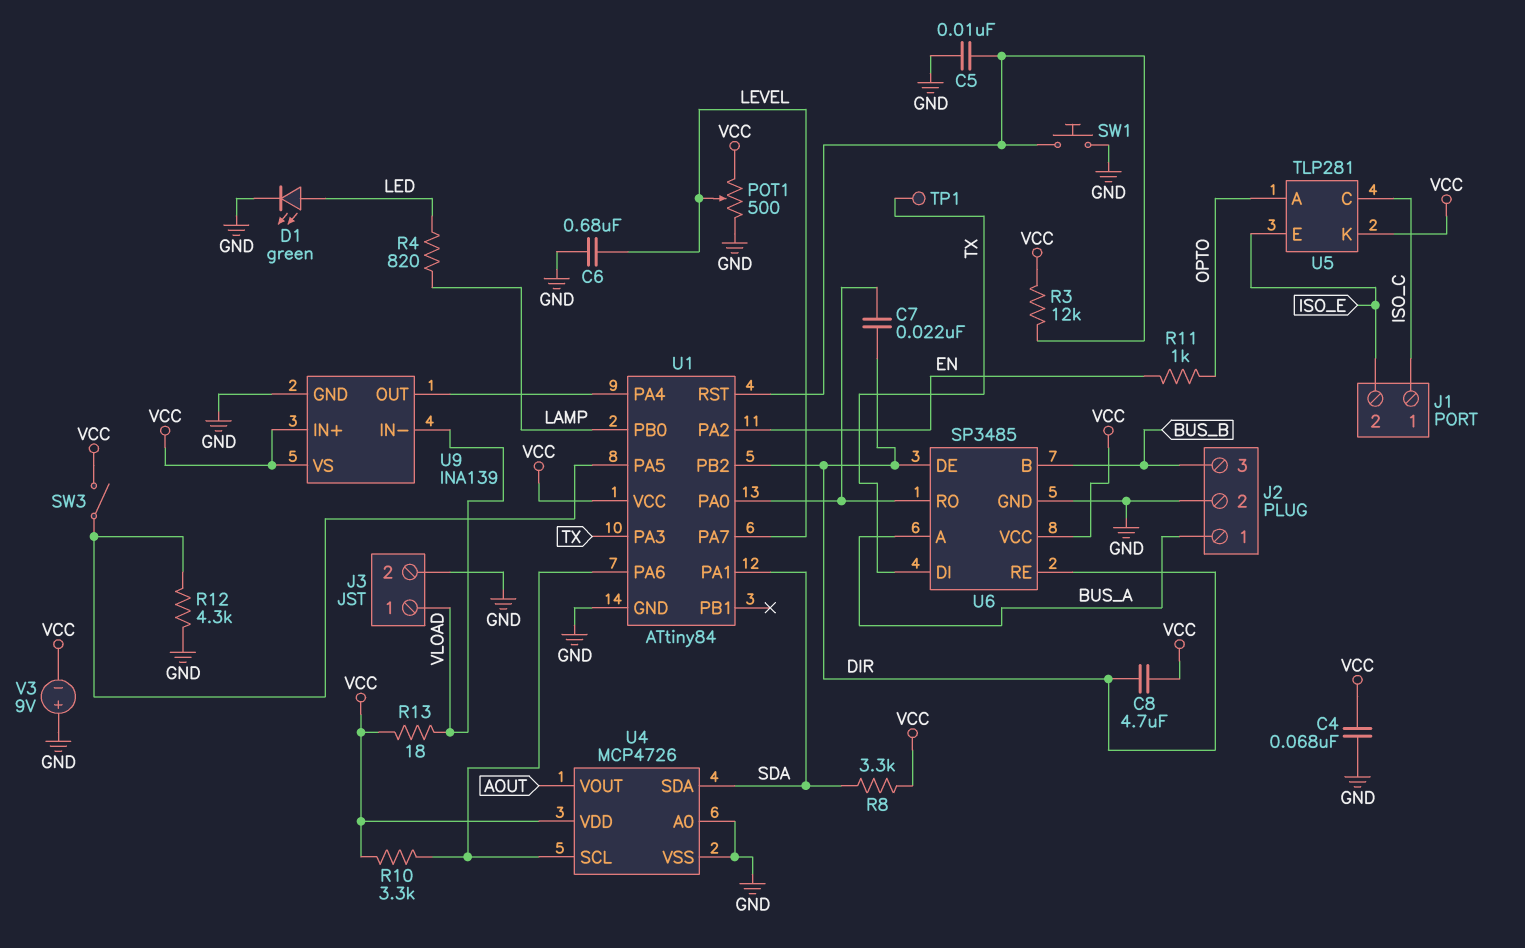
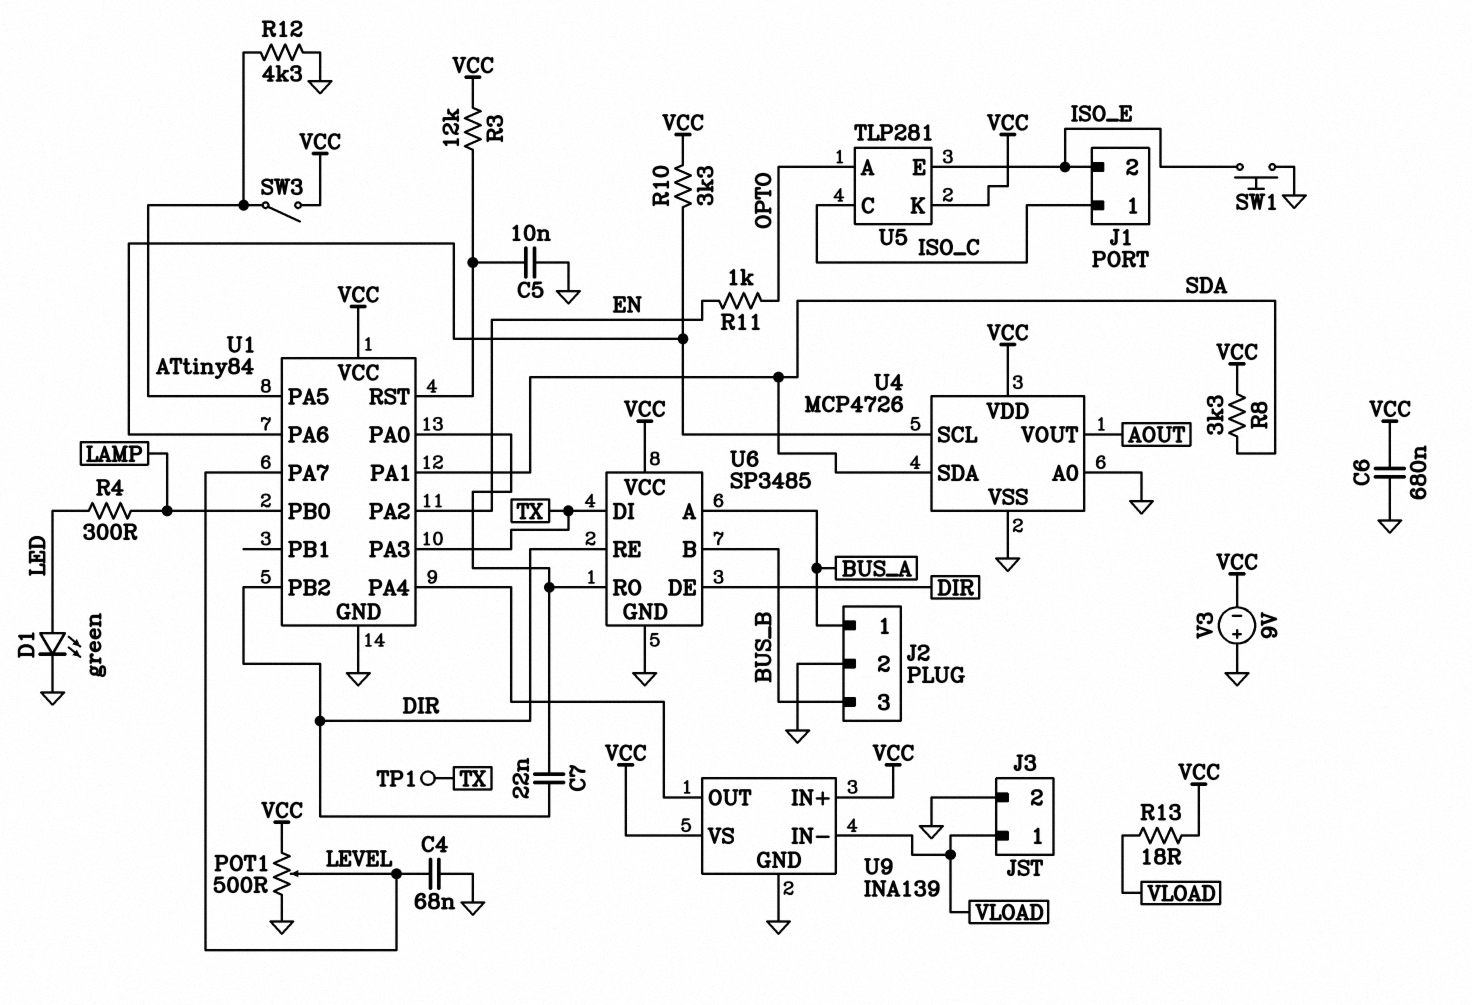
C4: 68nF (GND, VCC) -> 68nF (GND, LEVEL)
C6: 680nF (GND, LEVEL) -> 680nF (GND, VCC)
C8: 4.7uF (DIR, VCC) -> none
R4: 820 (LAMP, LED) -> 300 (LAMP, LED)
SW1: button (GND, U1/RST) -> button (GND, ISO_E)

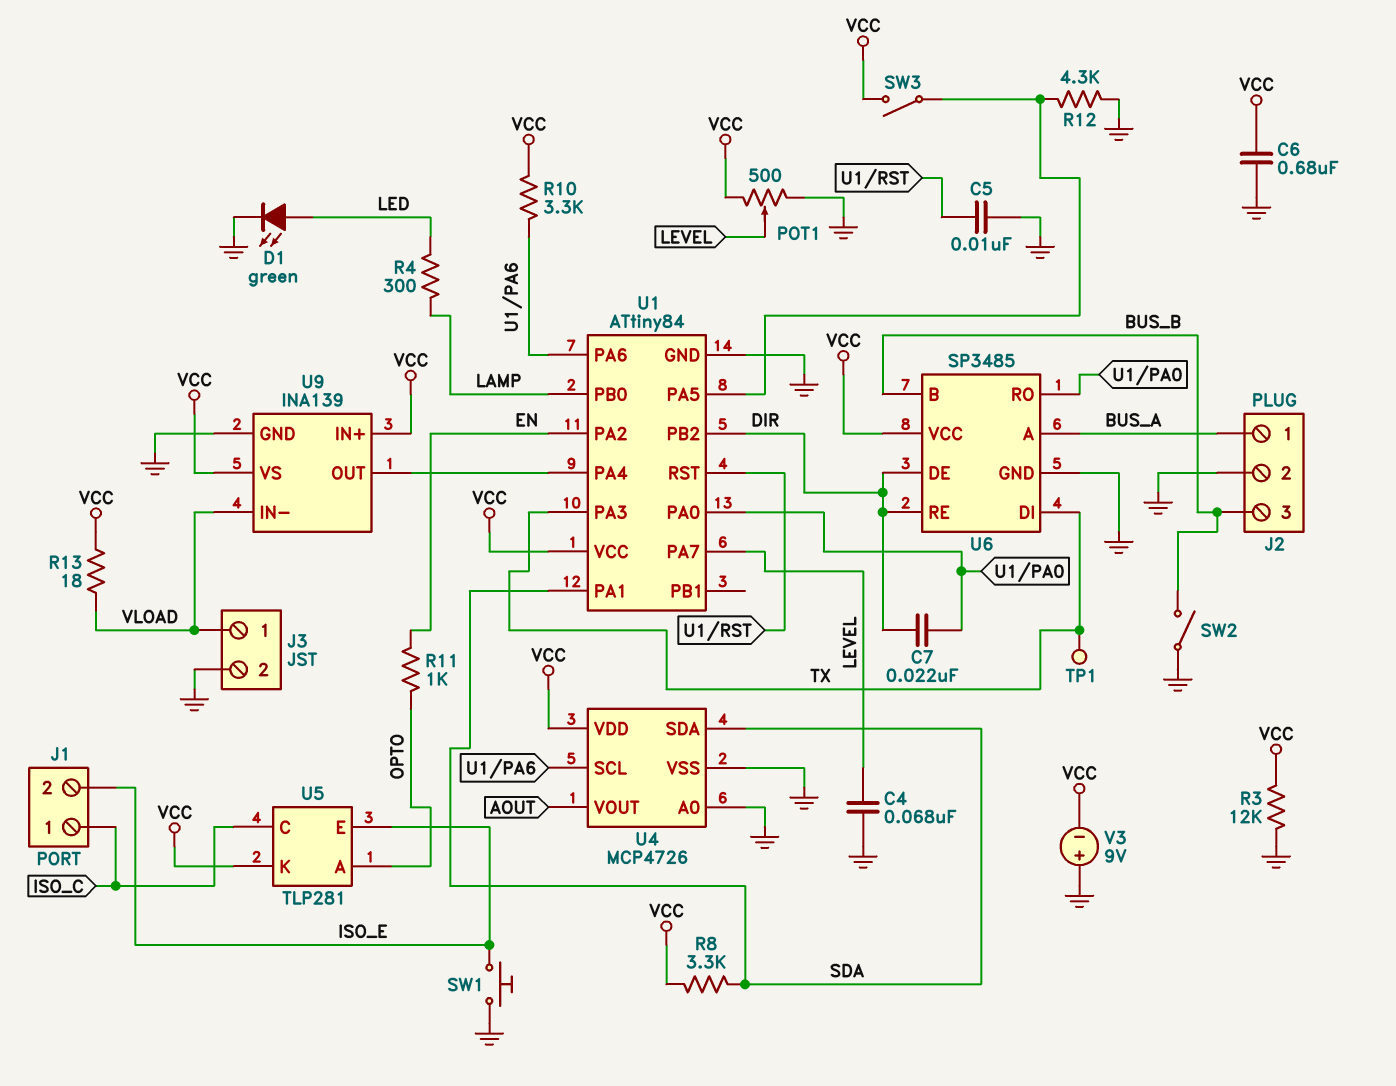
R3: 12k (U1/RST, VCC) -> 12k (GND, VCC)
SW2: none -> switch (BUS_B, GND)

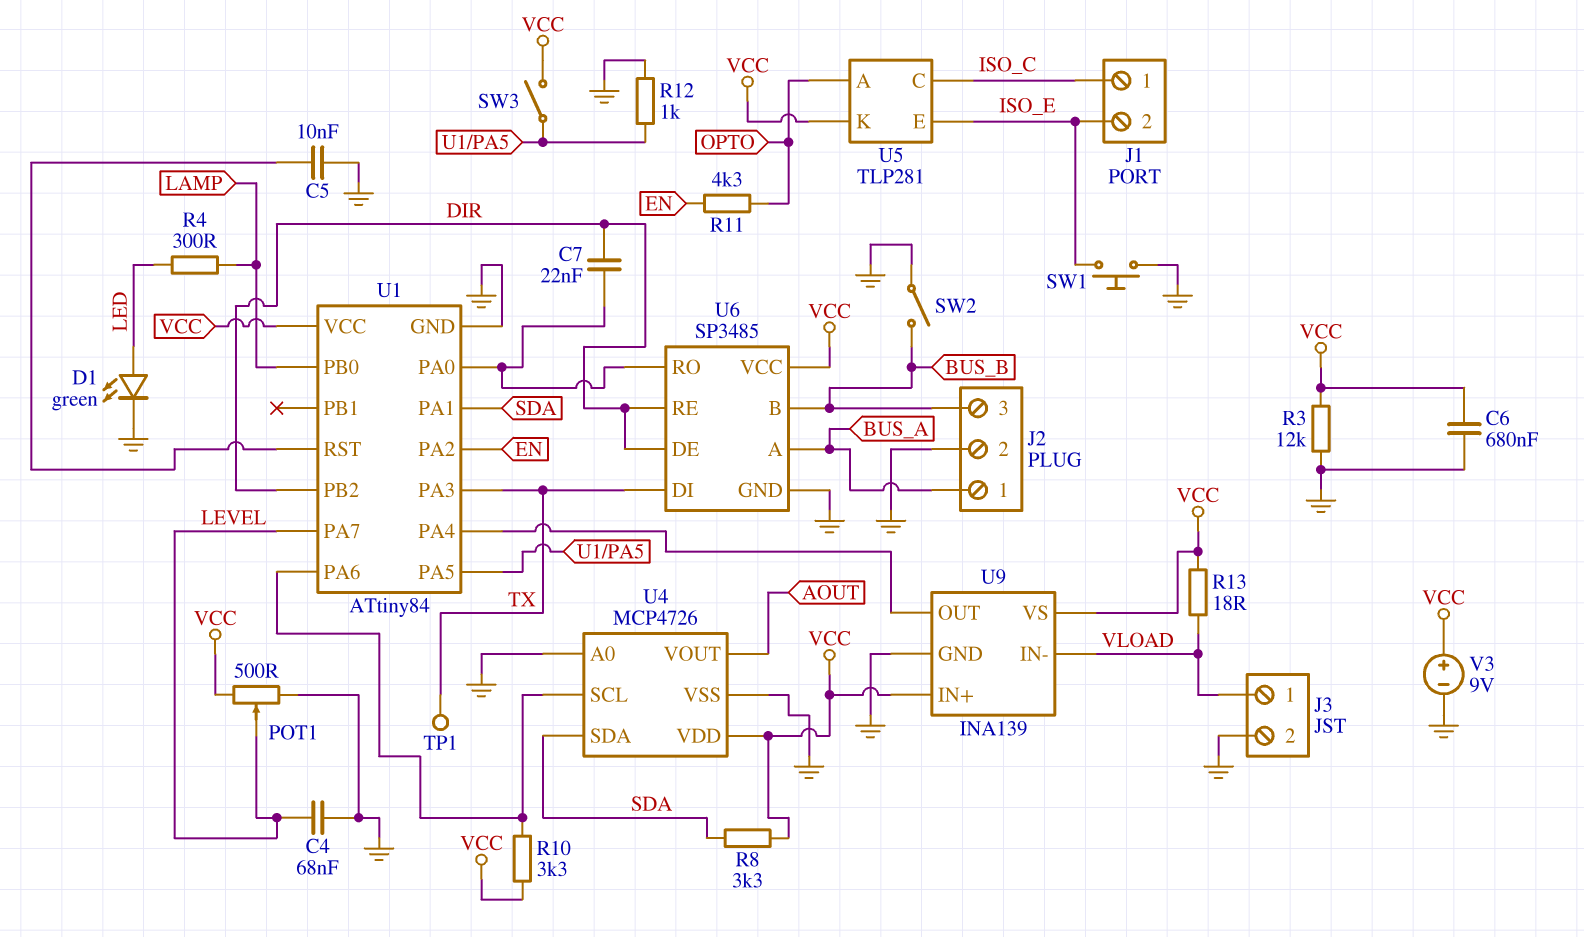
R11: 1k (EN, OPTO) -> 4.3k (EN, OPTO)
R12: 4.3k (GND, U1/PA5) -> 1k (GND, U1/PA5)
V3: 9V (plus GND, minus VCC) -> 9V (plus VCC, minus GND)

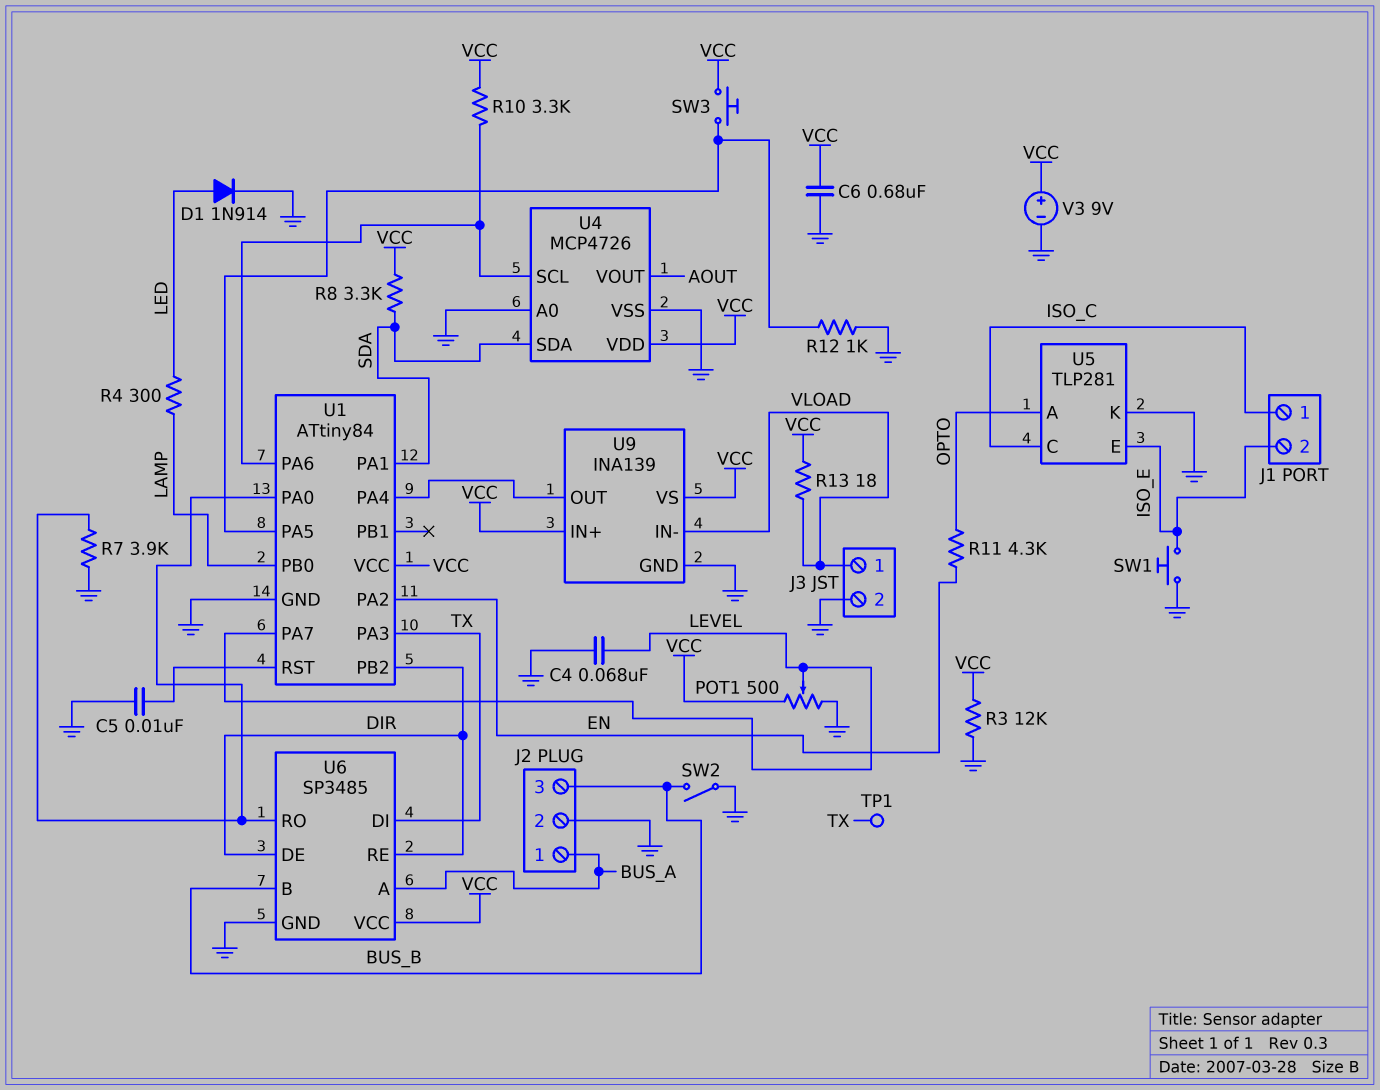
C7: 22nF (DIR, U1/PA0) -> none
D1: LED green (A LED, K GND) -> diode 1N914 (A LED, K GND)
R7: none -> 3.9k (GND, U1/PA0)
SW3: switch (U1/PA5, VCC) -> button (U1/PA5, VCC)
U5 pin K: VCC -> GND

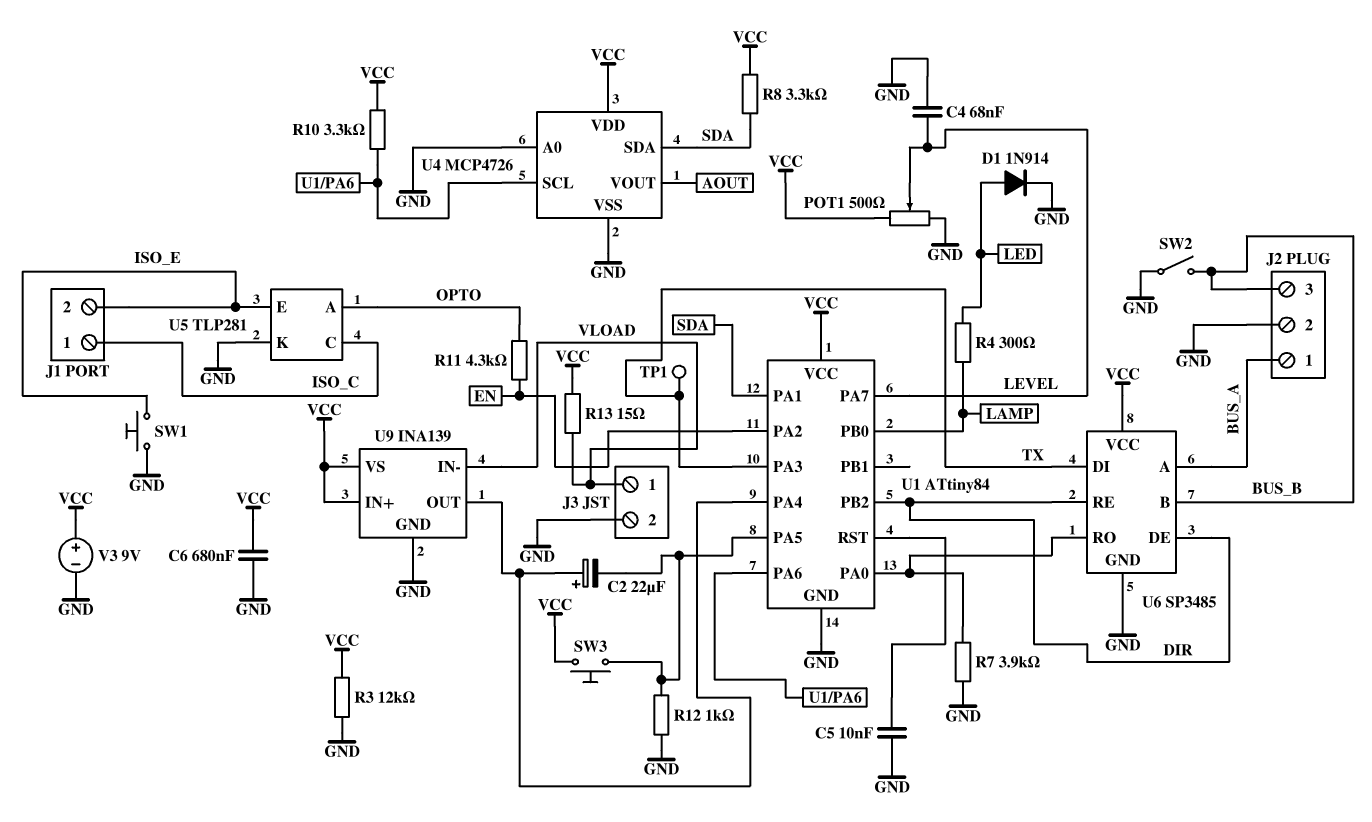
C2: none -> 22uF (plus U1/PA4, minus U1/PA5)
R13: 18 (VCC, VLOAD) -> 15 (VCC, VLOAD)

